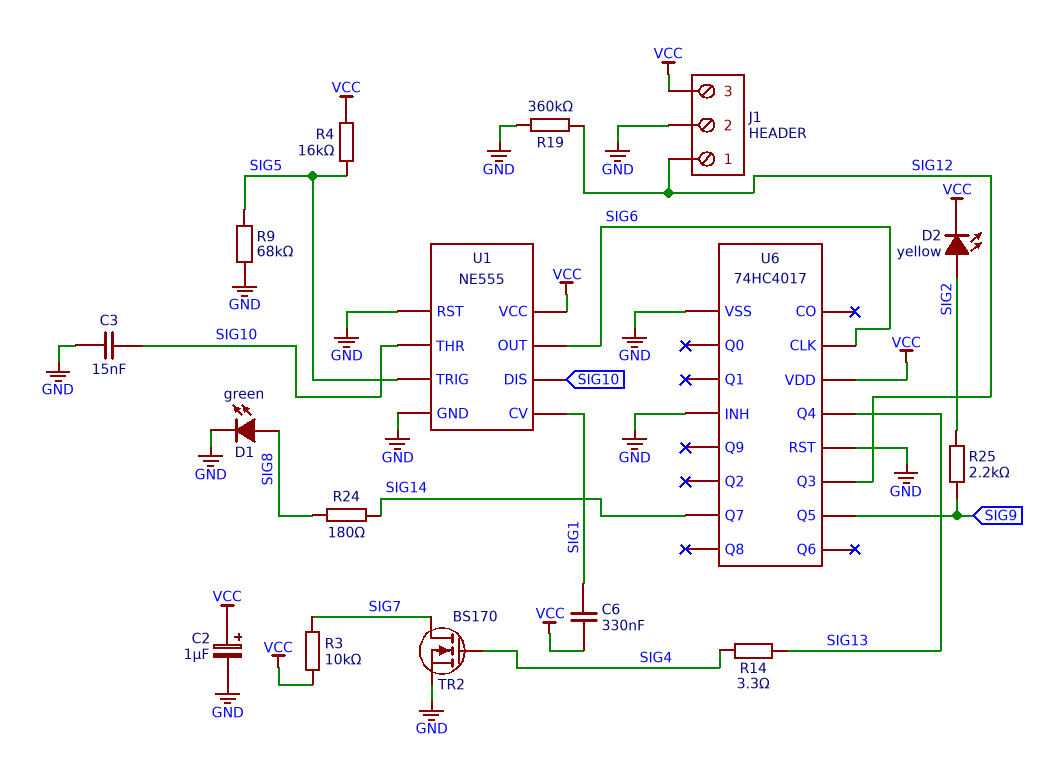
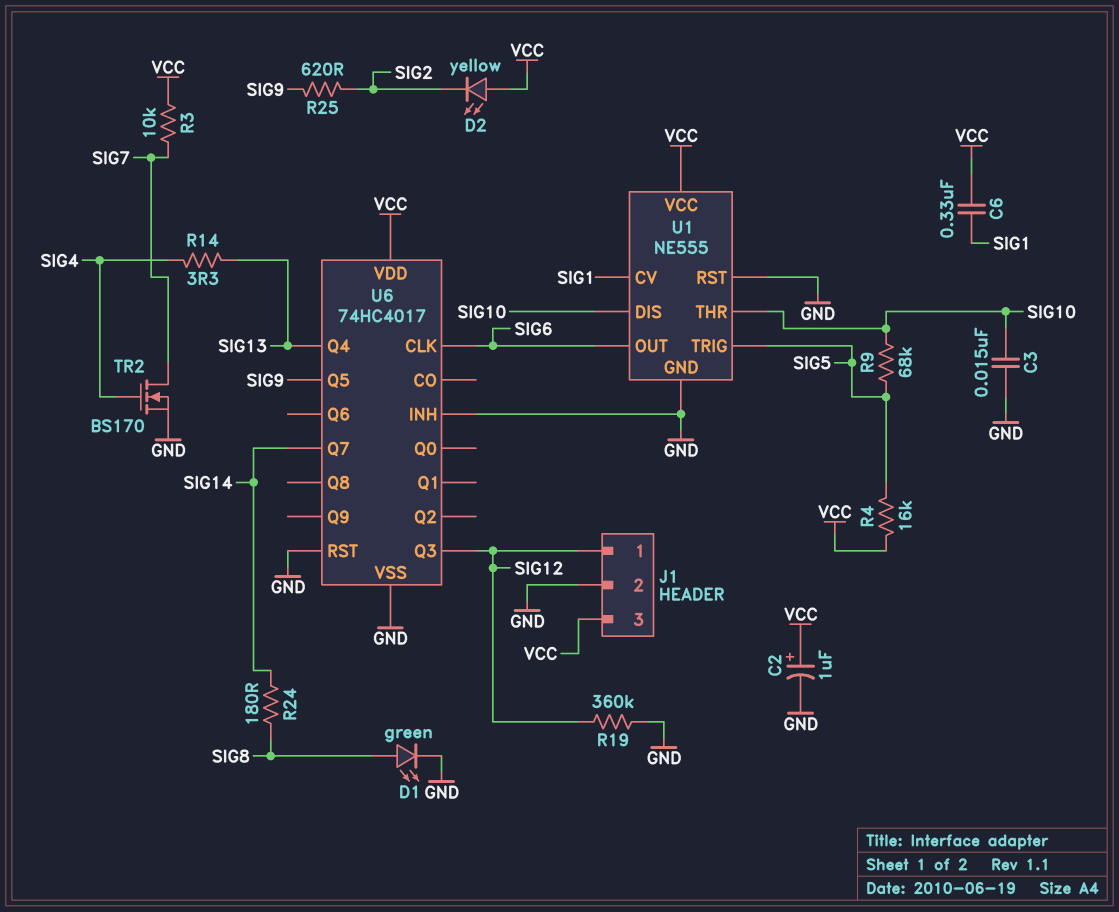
D2: LED yellow (A SIG2, K VCC) -> LED yellow (A VCC, K SIG2)
R9: 68k (GND, SIG5) -> 68k (SIG5, SIG10)
R25: 2.2k (SIG2, SIG9) -> 620 (SIG2, SIG9)

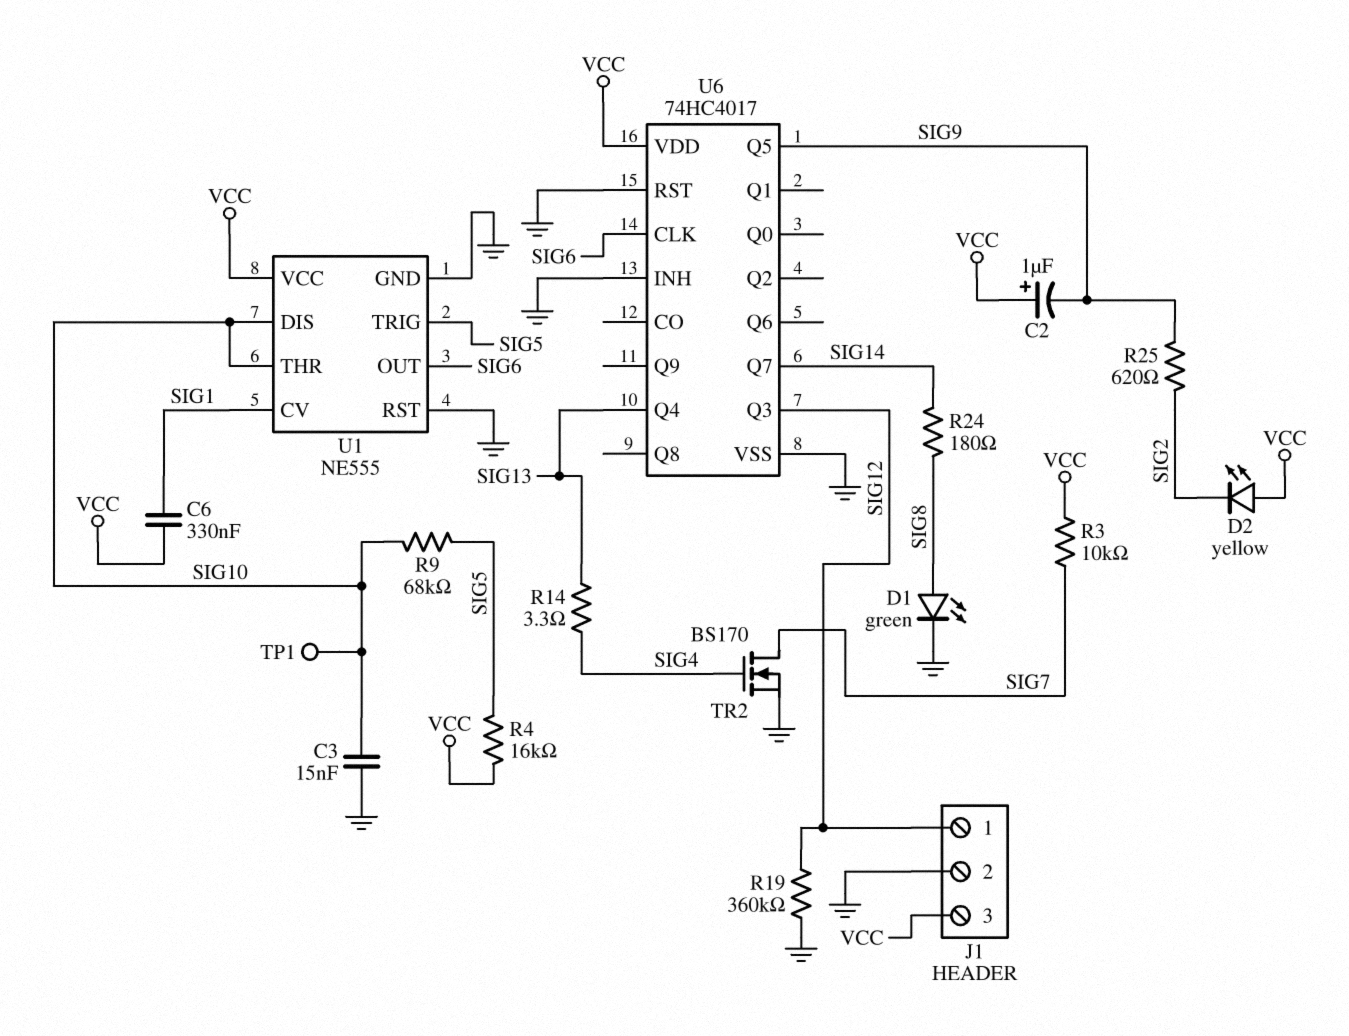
C2: 1uF (plus VCC, minus GND) -> 1uF (plus VCC, minus SIG9)
TP1: none -> test point (SIG10)

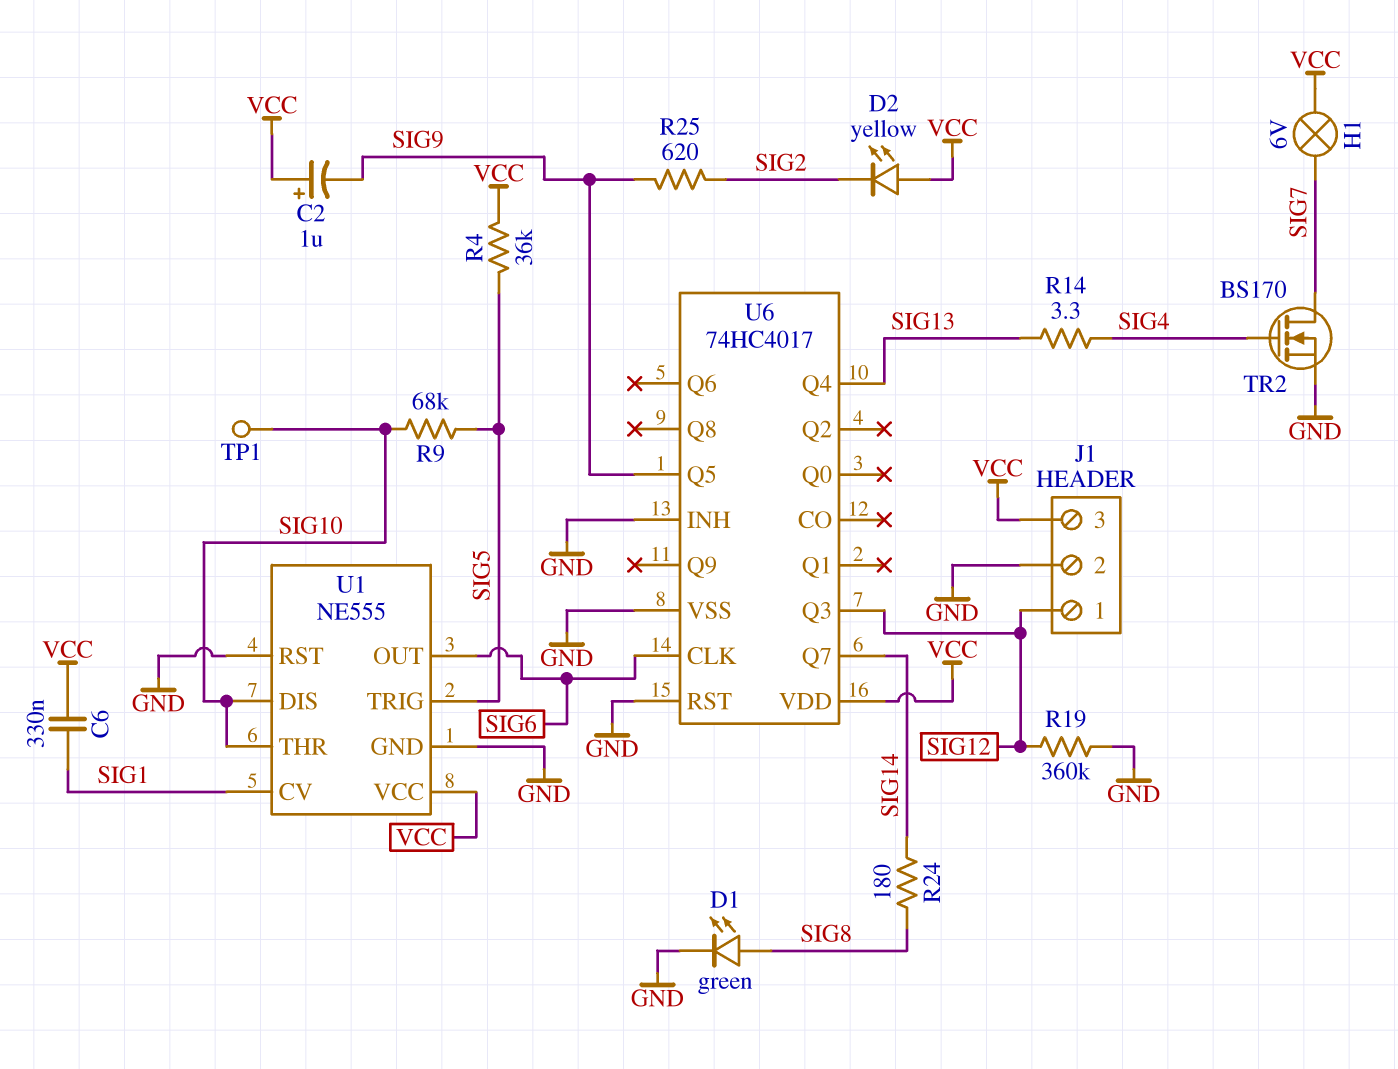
C3: 15nF (GND, SIG10) -> none
H1: none -> lamp 6V (SIG7, VCC)
R3: 10k (SIG7, VCC) -> none
R4: 16k (SIG5, VCC) -> 36k (SIG5, VCC)

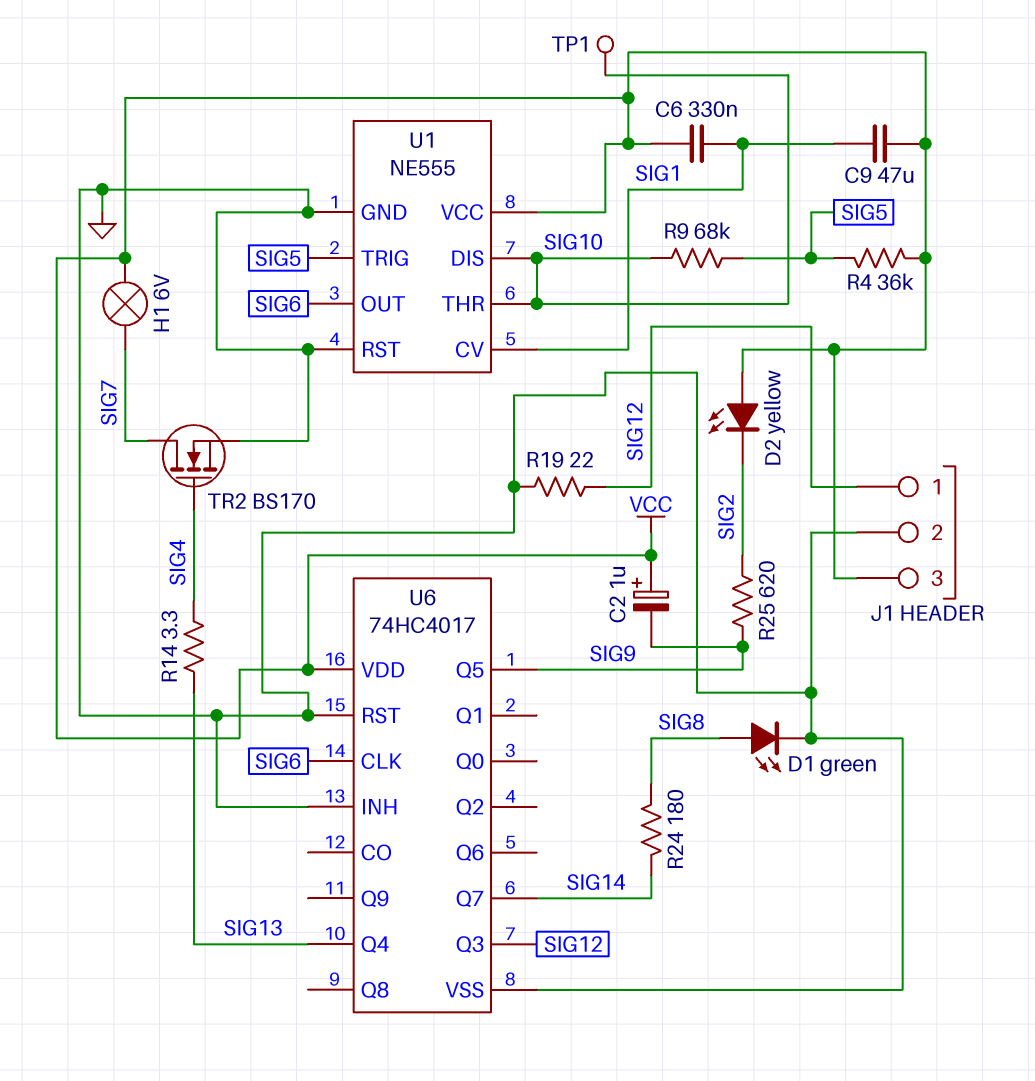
C9: none -> 47uF (SIG1, VCC)
R19: 360k (GND, SIG12) -> 22 (GND, SIG12)

